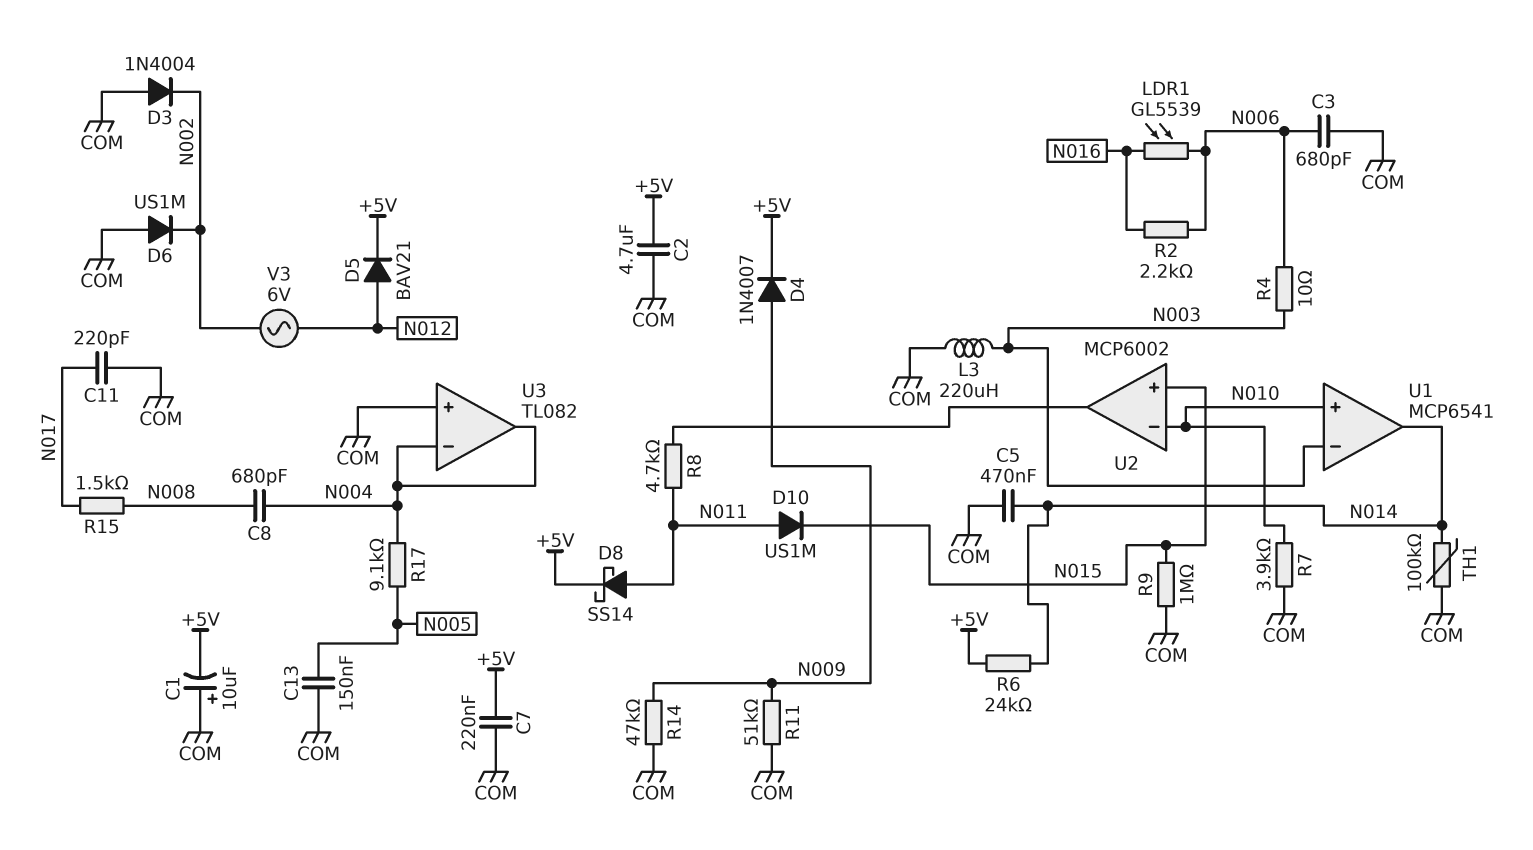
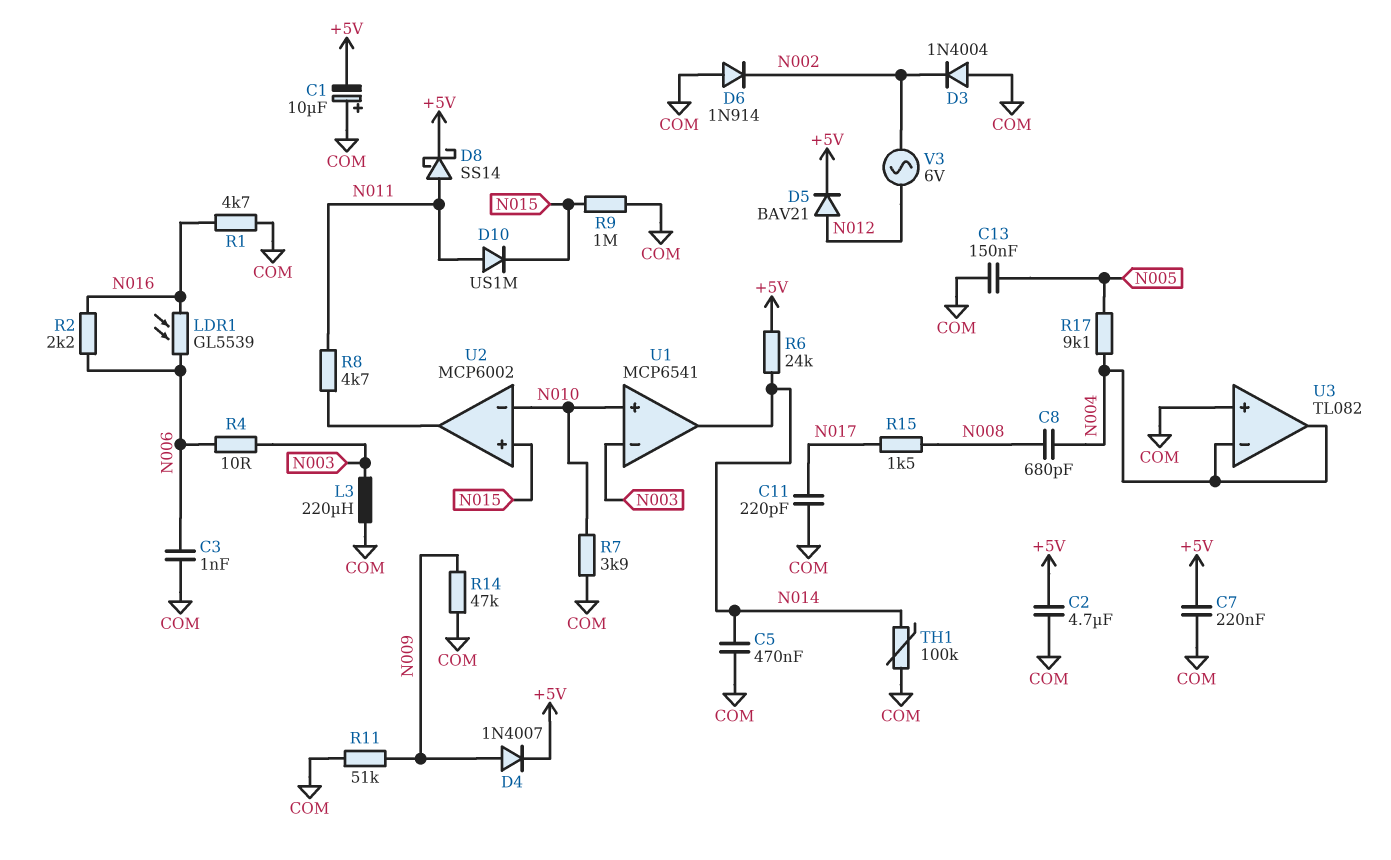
C3: 680pF (COM, N006) -> 1nF (COM, N006)
D6: diode US1M (A COM, K N002) -> diode 1N914 (A COM, K N002)
R1: none -> 4.7k (COM, N016)

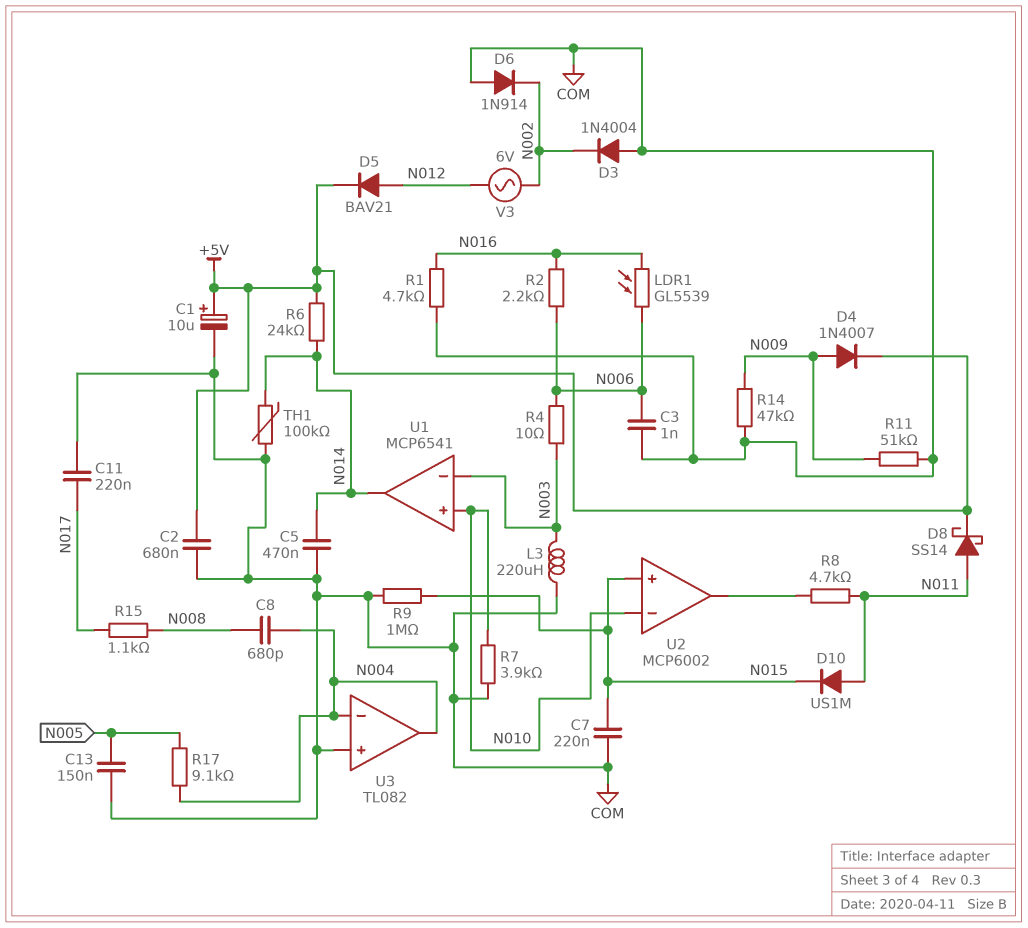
C1: 10uF (plus COM, minus +5V) -> 10uF (plus +5V, minus COM)
C2: 4.7uF (+5V, COM) -> 680nF (+5V, COM)
C7: 220nF (+5V, COM) -> 220nF (COM, N015)
C11: 220pF (COM, N017) -> 220nF (COM, N017)
R15: 1.5k (N008, N017) -> 1.1k (N008, N017)

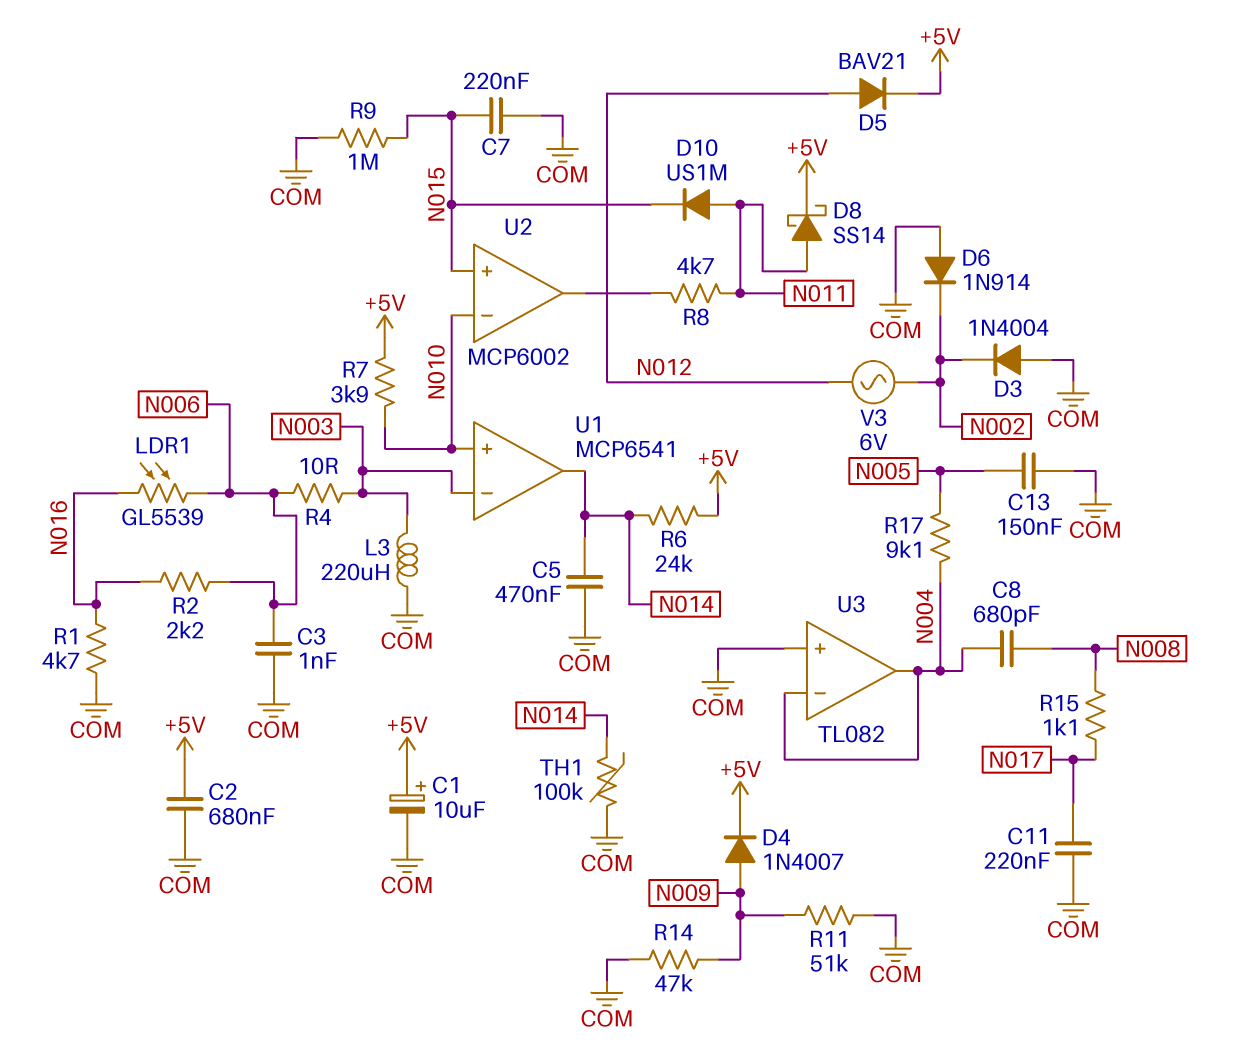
R7: 3.9k (COM, N010) -> 3.9k (+5V, N010)

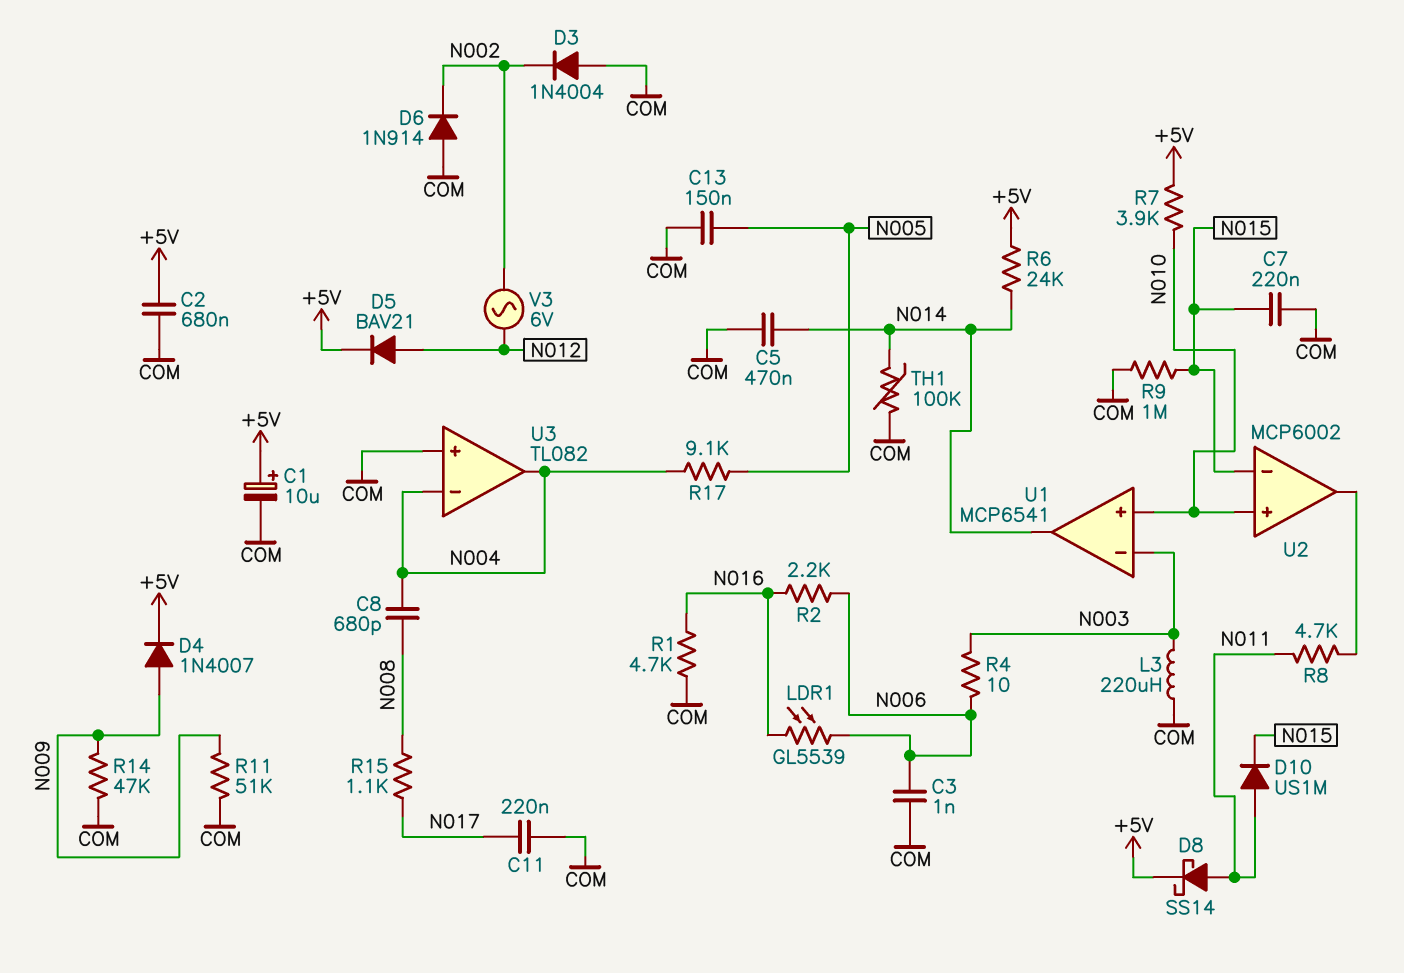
U2 pin in+: N015 -> N010
U2 pin in-: N010 -> N015

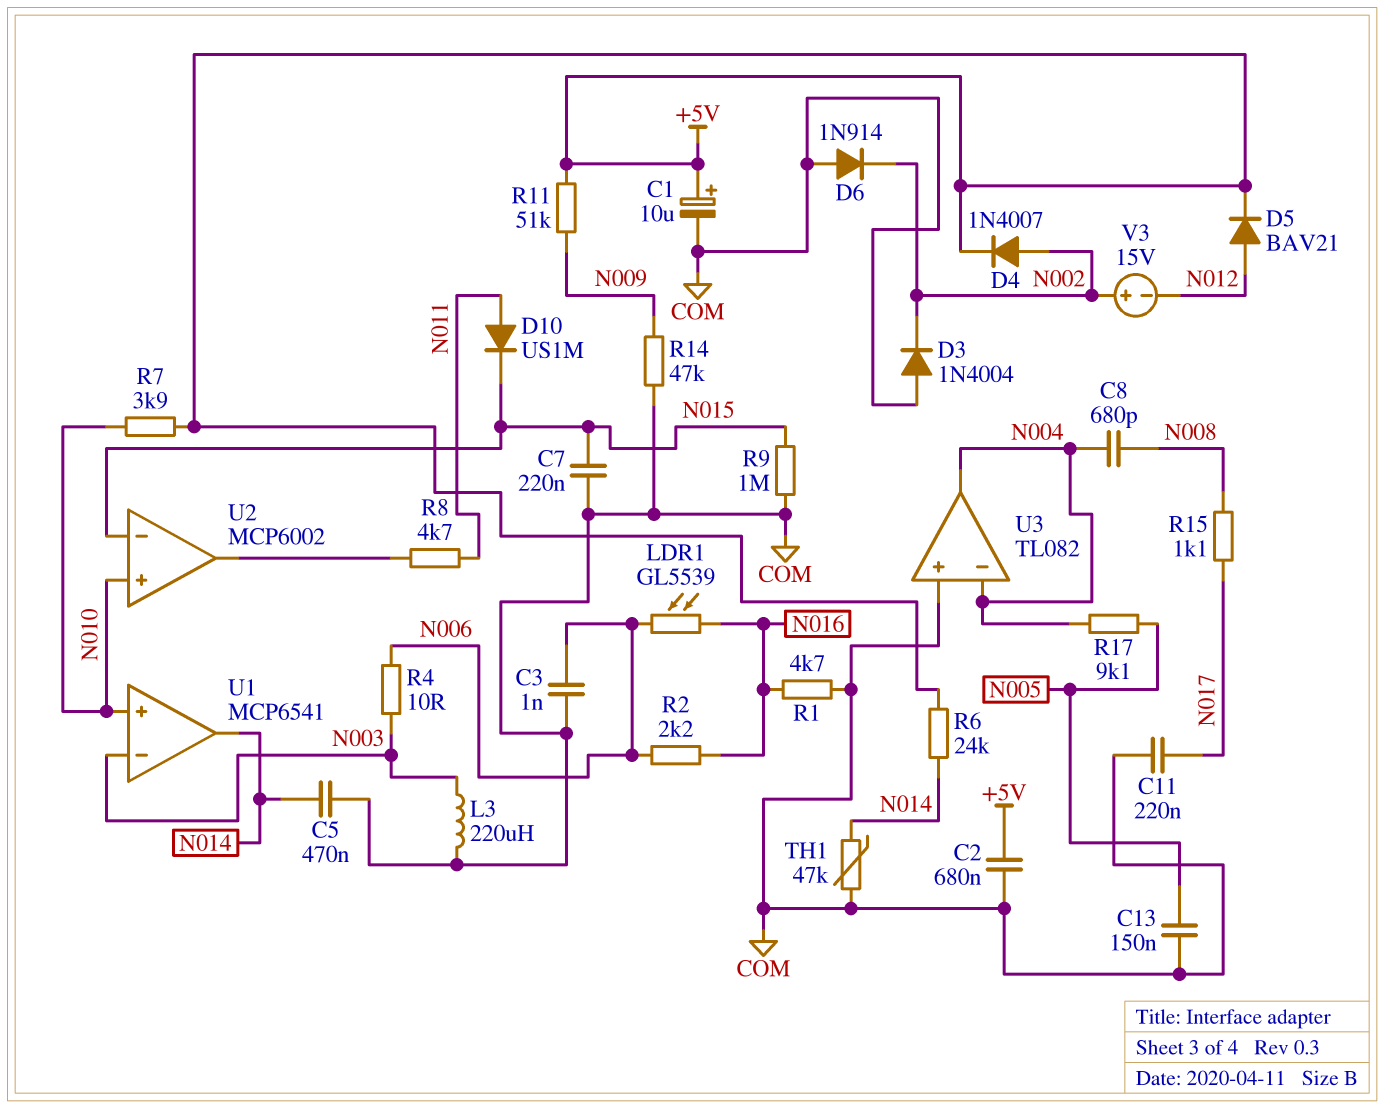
D4: diode 1N4007 (A N009, K +5V) -> diode 1N4007 (A N002, K +5V)
D8: schottky SS14 (A N011, K +5V) -> none
R11: 51k (COM, N009) -> 51k (+5V, N009)
TH1: 100k (COM, N014) -> 47k (COM, N014)
V3: AC 6V (N002, N012) -> 15V (plus N002, minus N012)

